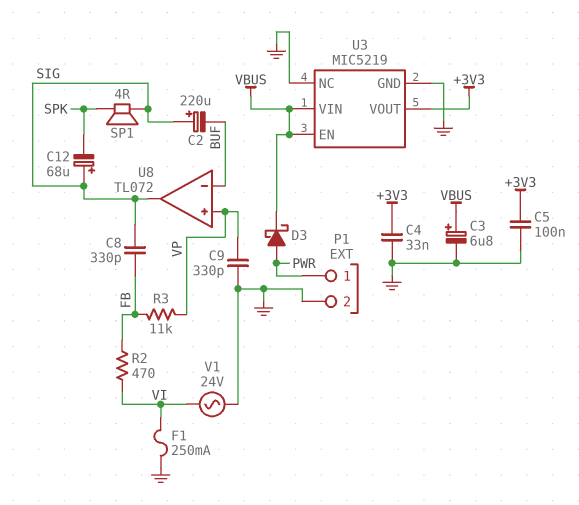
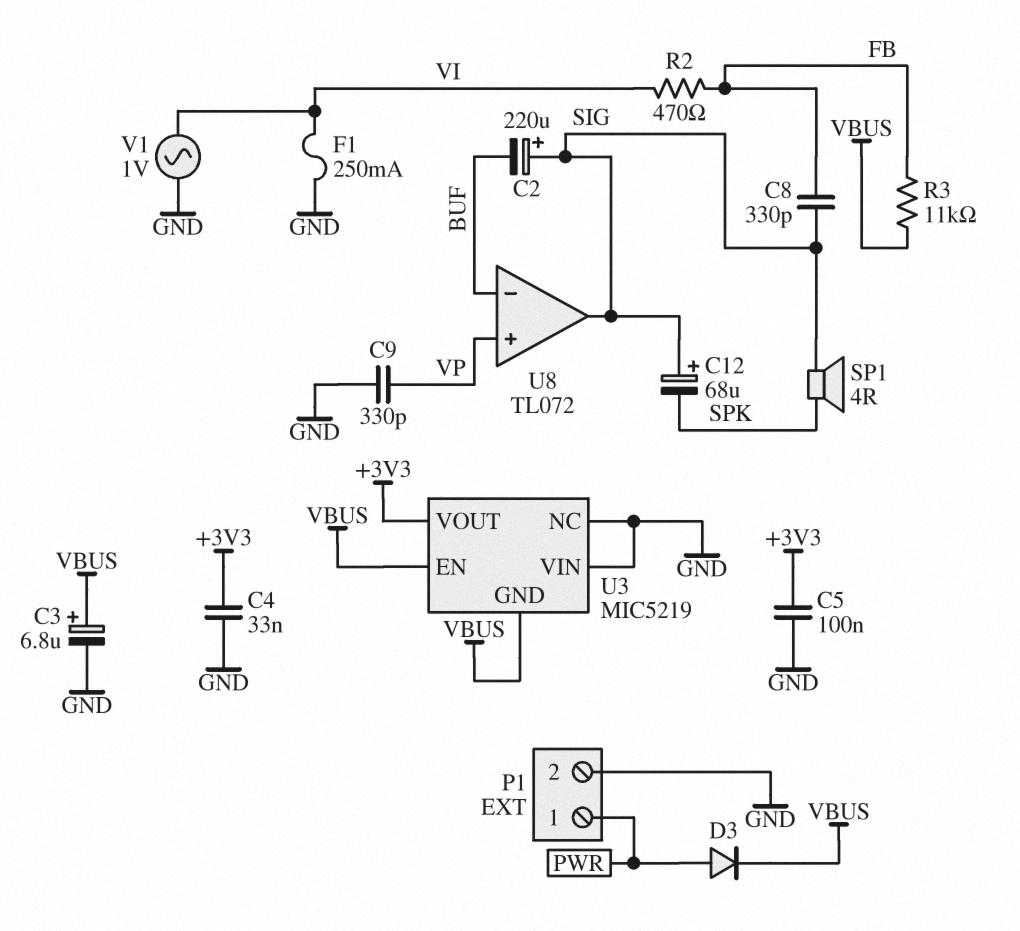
D3: schottky (A PWR, K VBUS) -> diode (A PWR, K VBUS)
R3: 11k (FB, VP) -> 11k (FB, VBUS)
U3 pin GND: GND -> VBUS
U3 pin VIN: VBUS -> GND
V1: AC 24V (GND, VI) -> AC 1V (GND, VI)

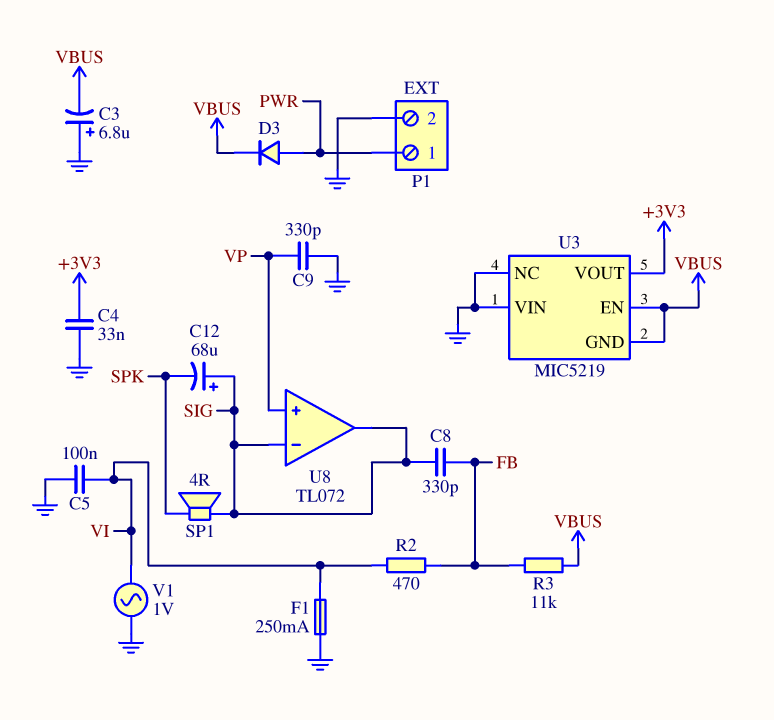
C2: 220uF (plus SIG, minus BUF) -> none
C3: 6.8uF (plus VBUS, minus GND) -> 6.8uF (plus GND, minus VBUS)
C5: 100nF (+3V3, GND) -> 100nF (GND, VI)
U8 pin in-: BUF -> SIG

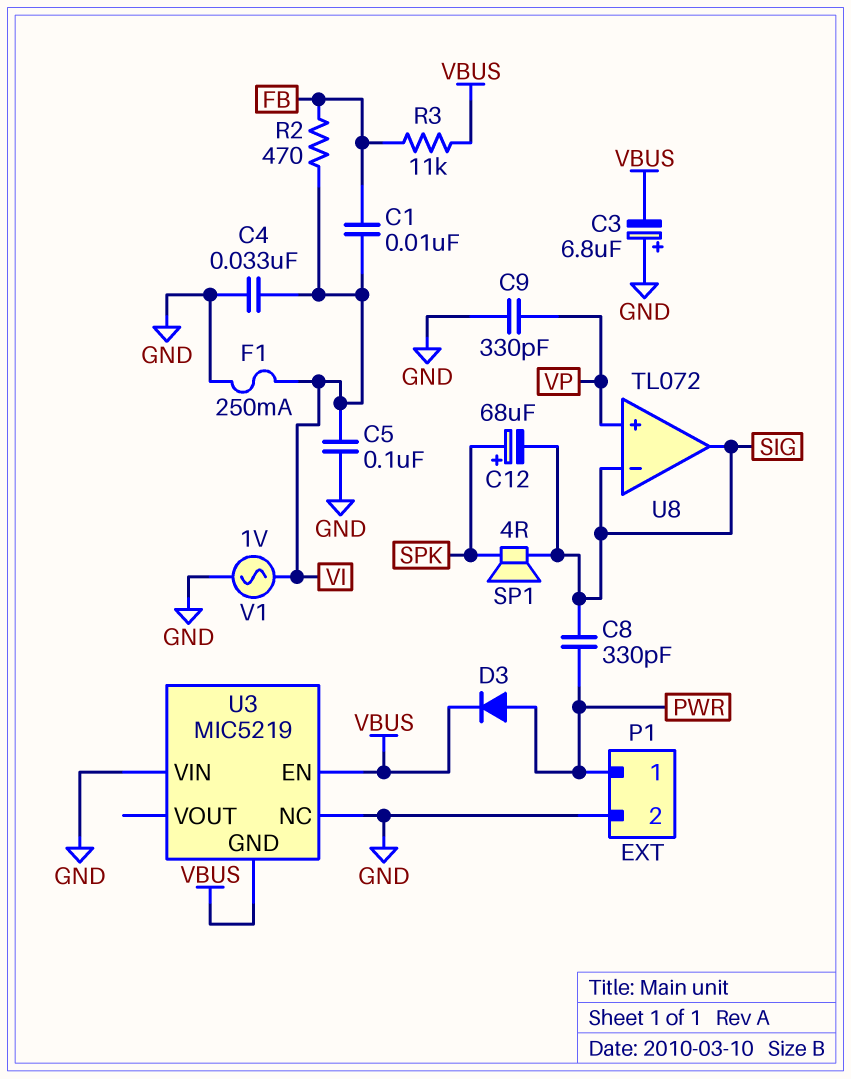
C1: none -> 10nF (FB, VI)
C4: 33nF (+3V3, GND) -> 33nF (GND, VI)
C8: 330pF (FB, SIG) -> 330pF (PWR, SIG)
C12: 68uF (plus SIG, minus SPK) -> 68uF (plus SPK, minus SIG)
U3 pin VOUT: +3V3 -> none

